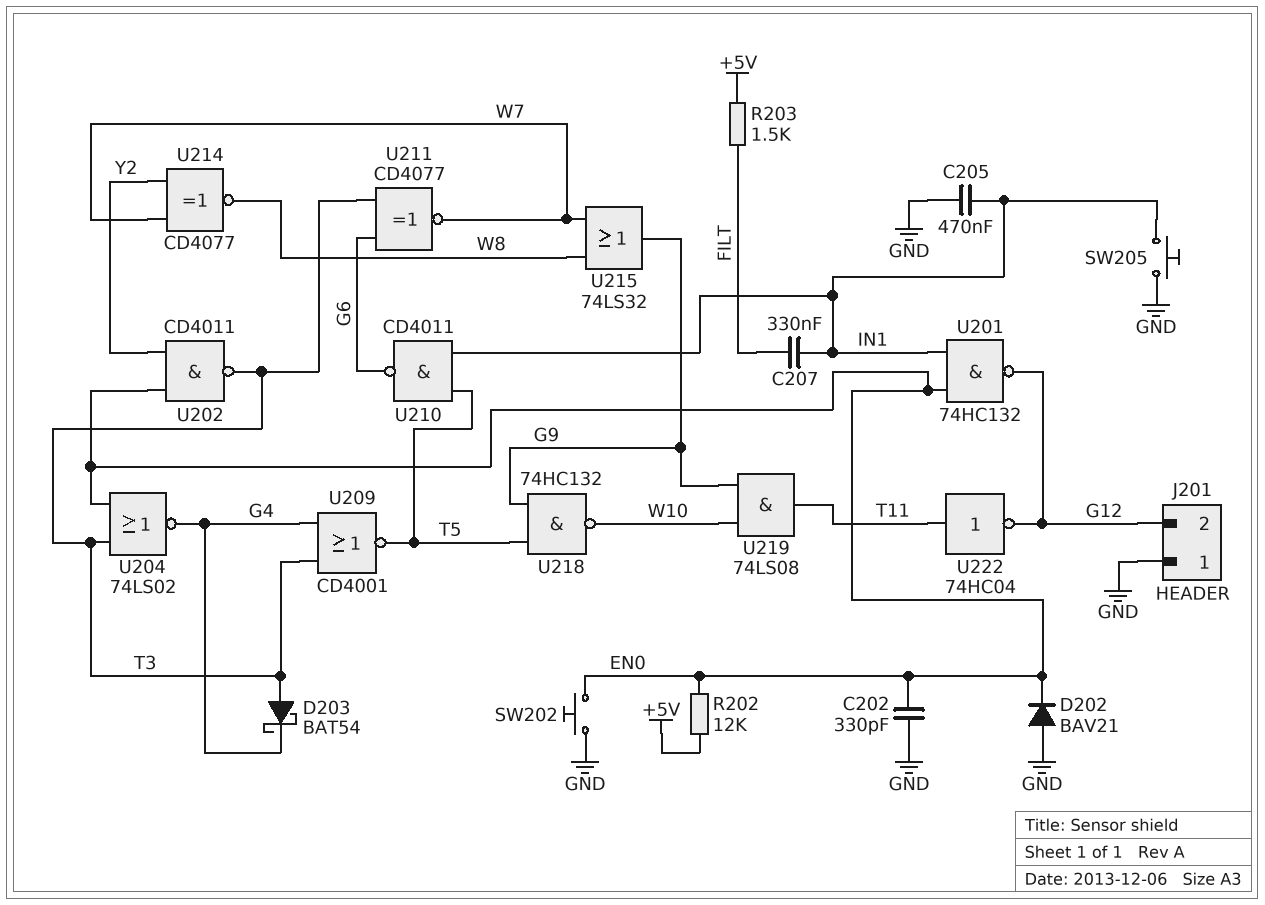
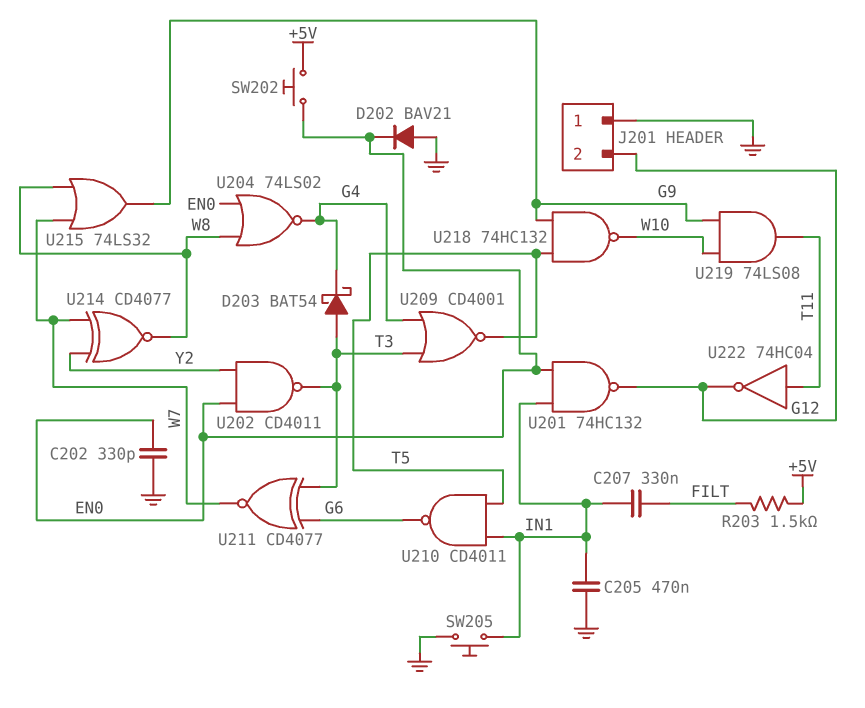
R202: 12k (+5V, EN0) -> none
SW202: button (EN0, GND) -> button (+5V, EN0)
U204: NOR 74LS02 (in EN0, in T3, out G4) -> NOR 74LS02 (in EN0, in W8, out G4)

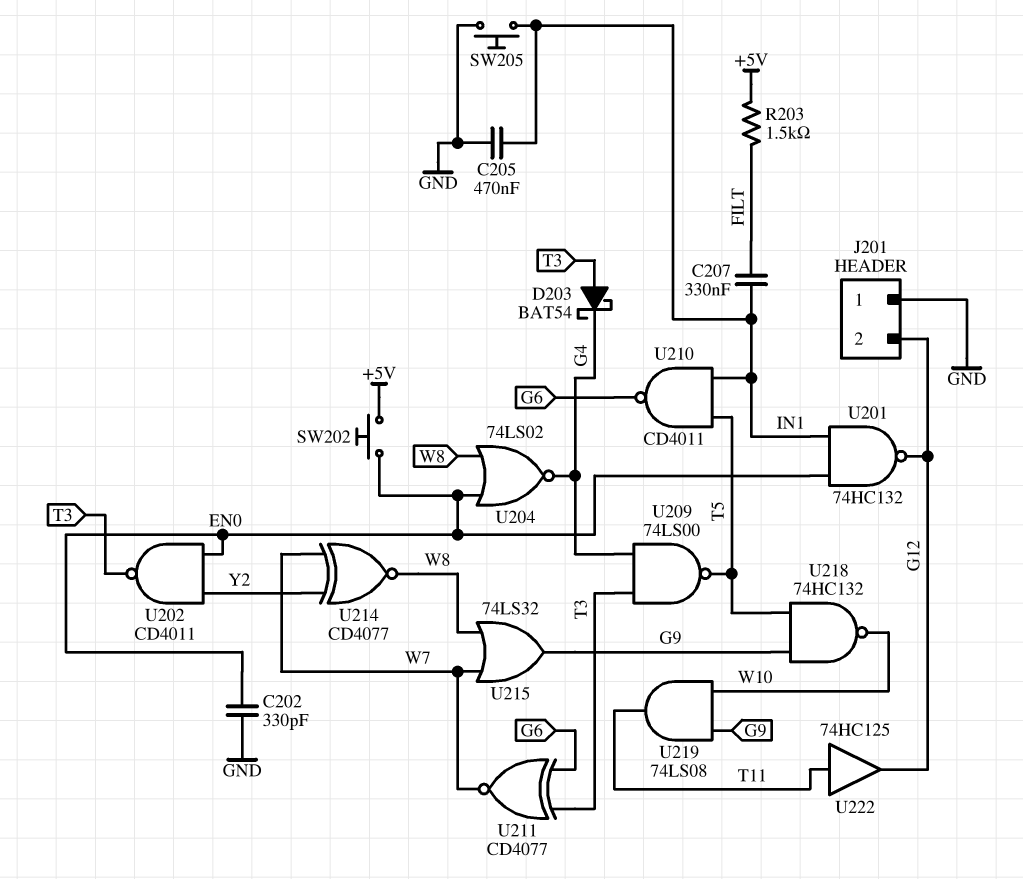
D202: diode BAV21 (A GND, K EN0) -> none
U209: NOR CD4001 (in G4, in T3, out T5) -> NAND 74LS00 (in G4, in T3, out T5)
U222: NOT 74HC04 (in T11, out G12) -> buffer 74HC125 (in T11, out G12)

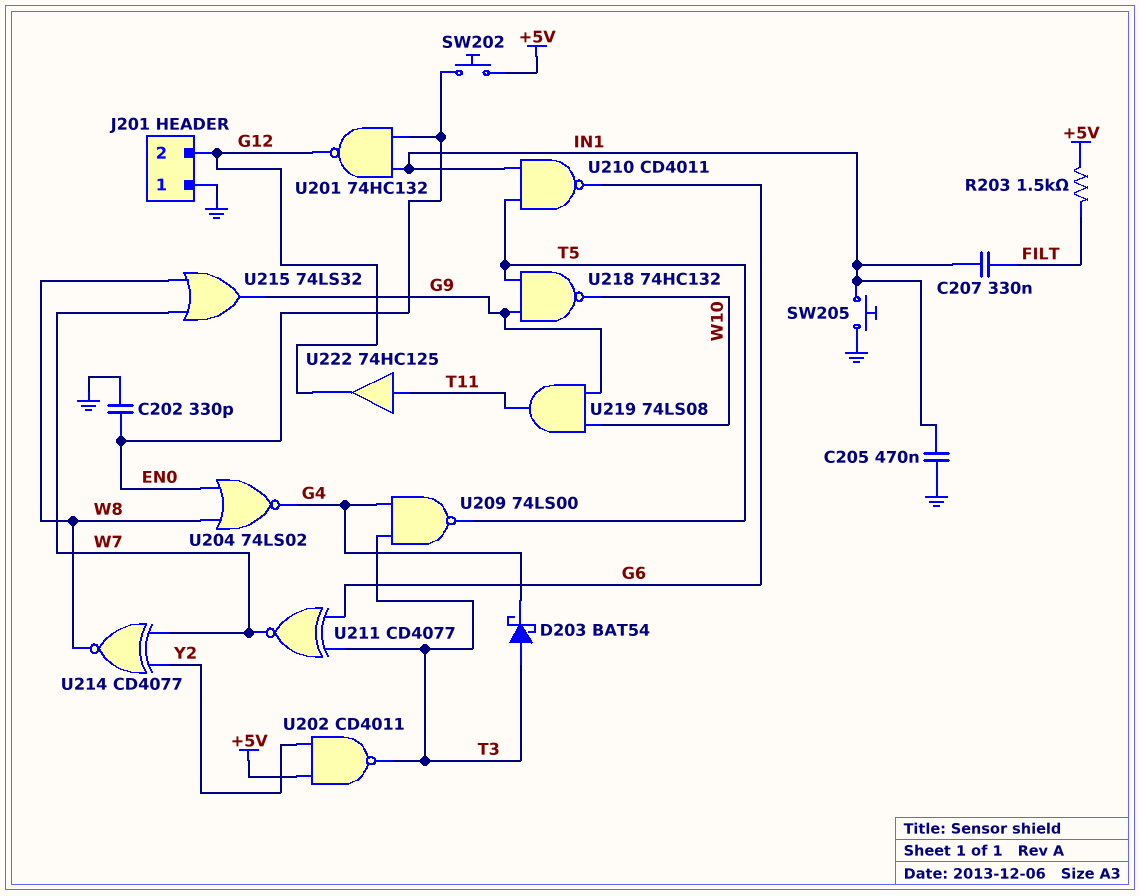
U202: NAND CD4011 (in EN0, in Y2, out T3) -> NAND CD4011 (in +5V, in Y2, out T3)

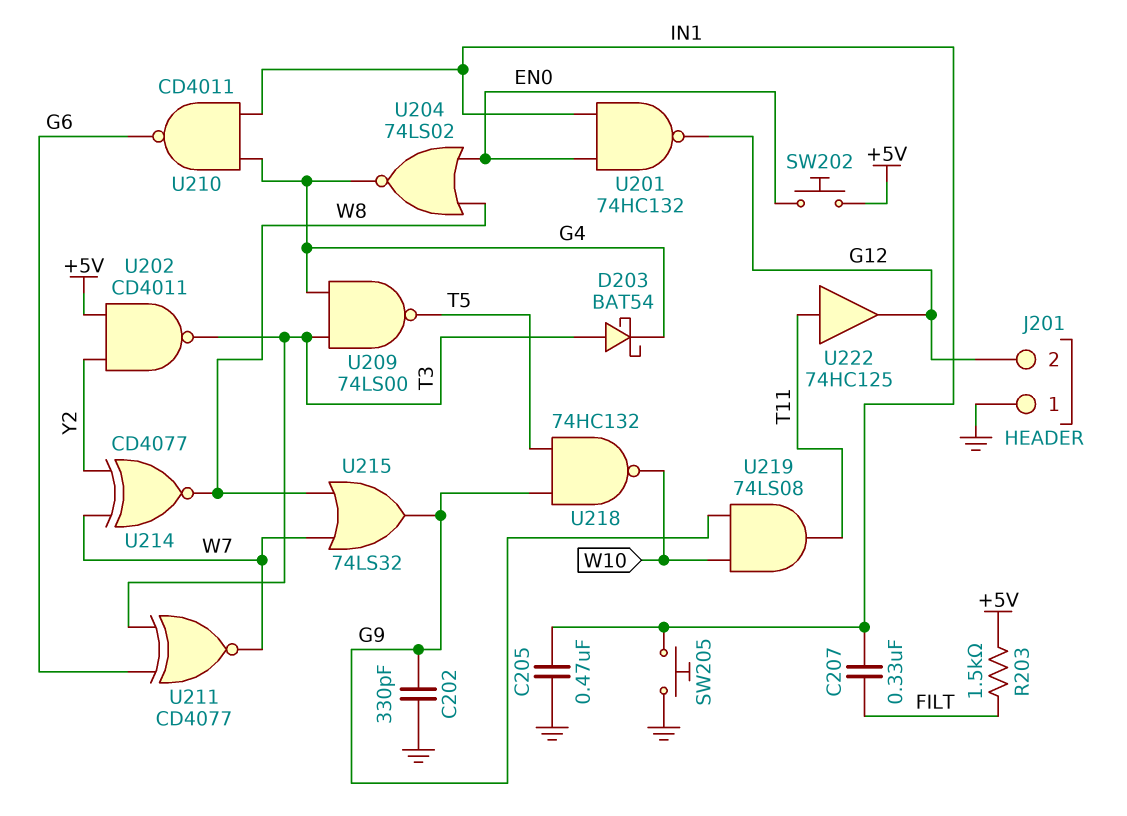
C202: 330pF (EN0, GND) -> 330pF (G9, GND)
U210: NAND CD4011 (in IN1, in T5, out G6) -> NAND CD4011 (in G4, in IN1, out G6)

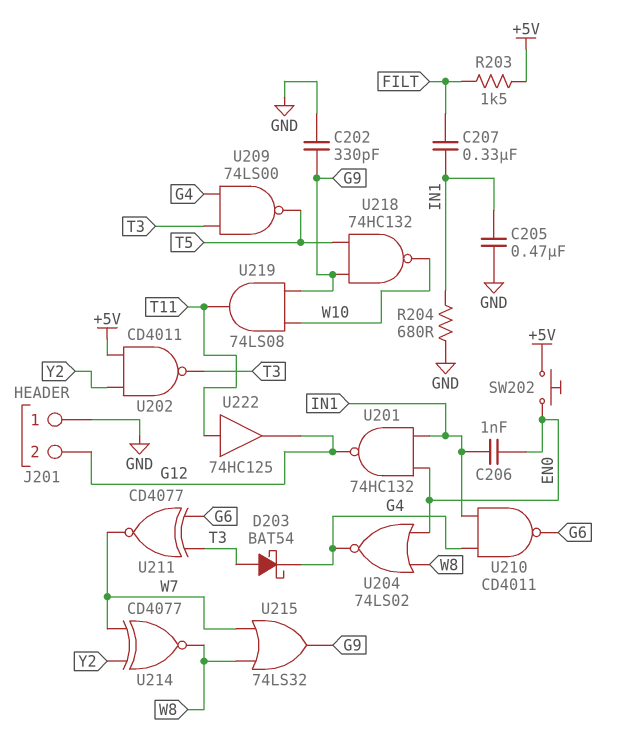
C206: none -> 1nF (EN0, IN1)
R204: none -> 680 (GND, IN1)
SW205: button (GND, IN1) -> none

